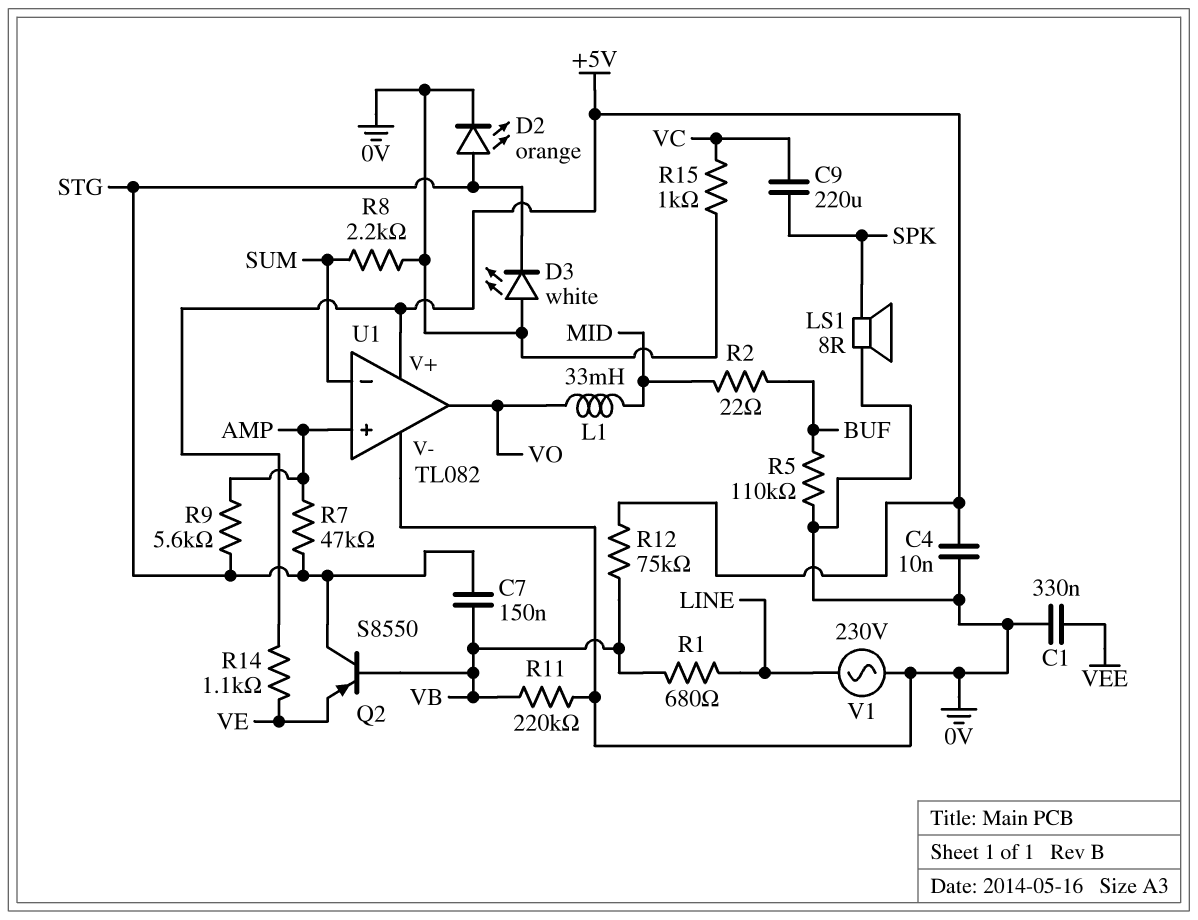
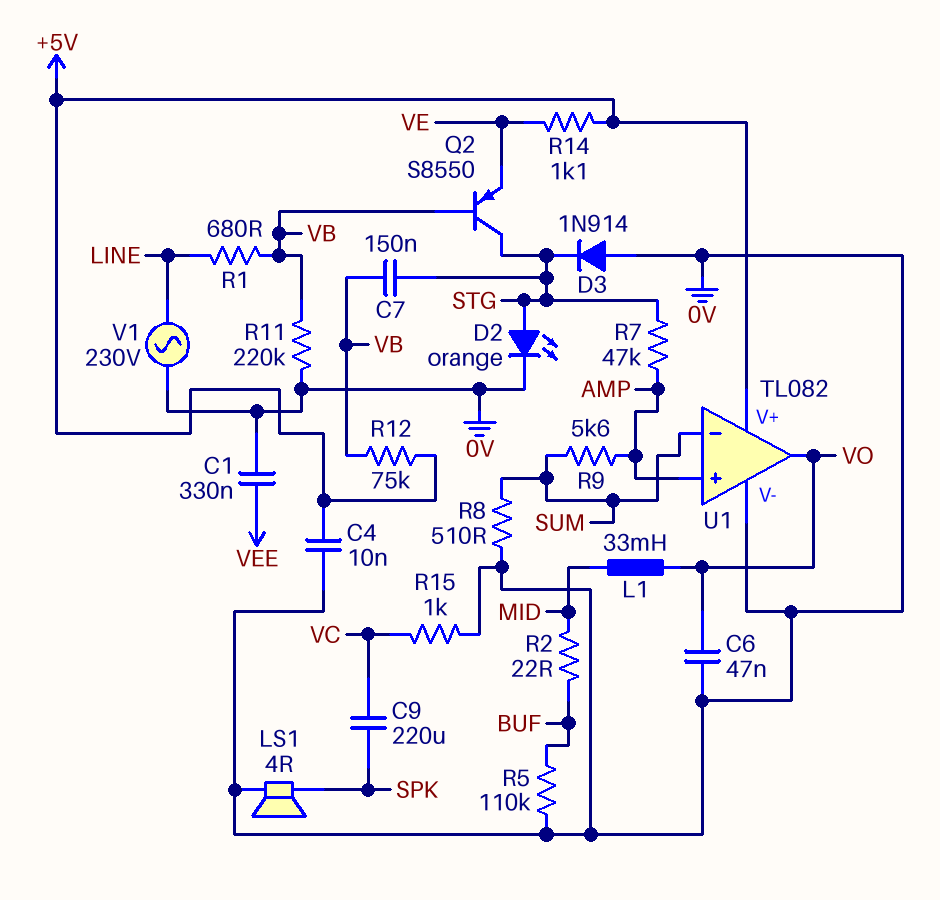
C6: none -> 47nF (0V, VO)
D3: LED white (A 0V, K STG) -> diode 1N914 (A 0V, K STG)
LS1: speaker 8R (0V, SPK) -> speaker 4R (0V, SPK)
R8: 2.2k (0V, SUM) -> 510 (0V, SUM)
R9: 5.6k (AMP, STG) -> 5.6k (AMP, SUM)

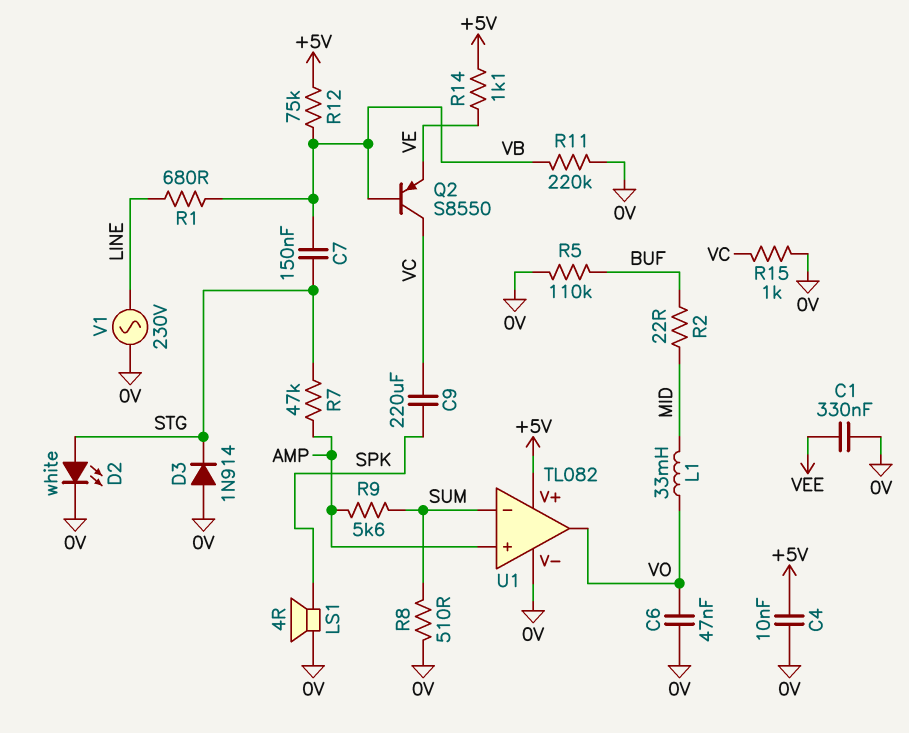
D2: LED orange (A STG, K 0V) -> LED white (A STG, K 0V)
Q2: PNP S8550 (B VB, C STG, E VE) -> PNP S8550 (B VB, C VC, E VE)

